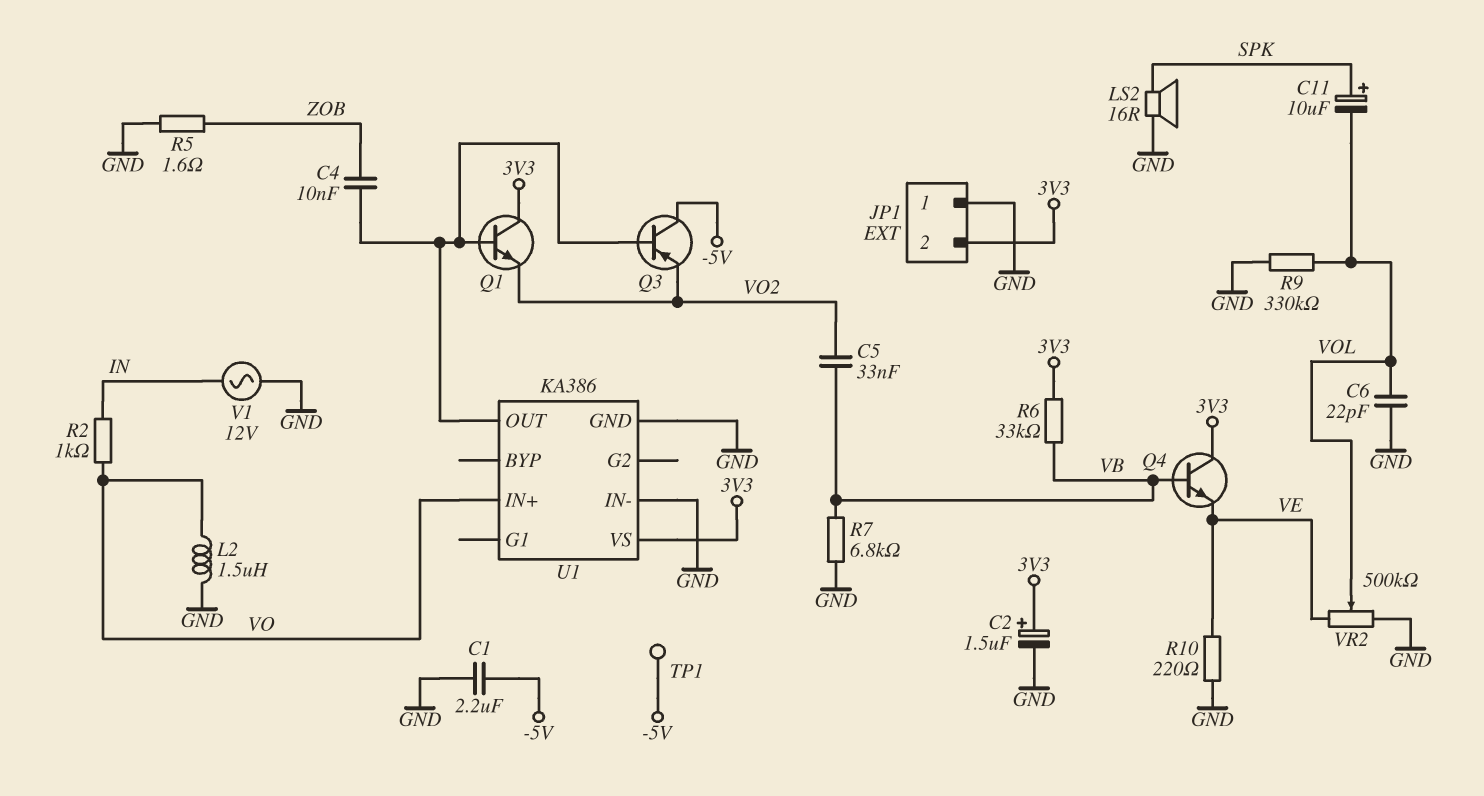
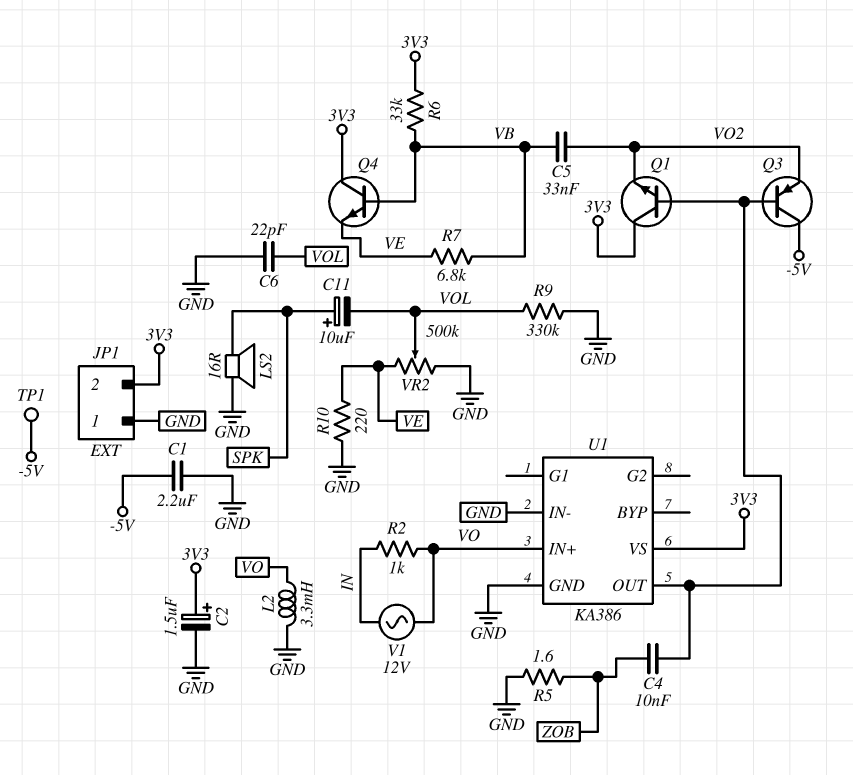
L2: 1.5uH (GND, VO) -> 3.3mH (GND, VO)
R7: 6.8k (GND, VB) -> 6.8k (VB, VE)
V1: AC 12V (GND, IN) -> AC 12V (IN, VO)

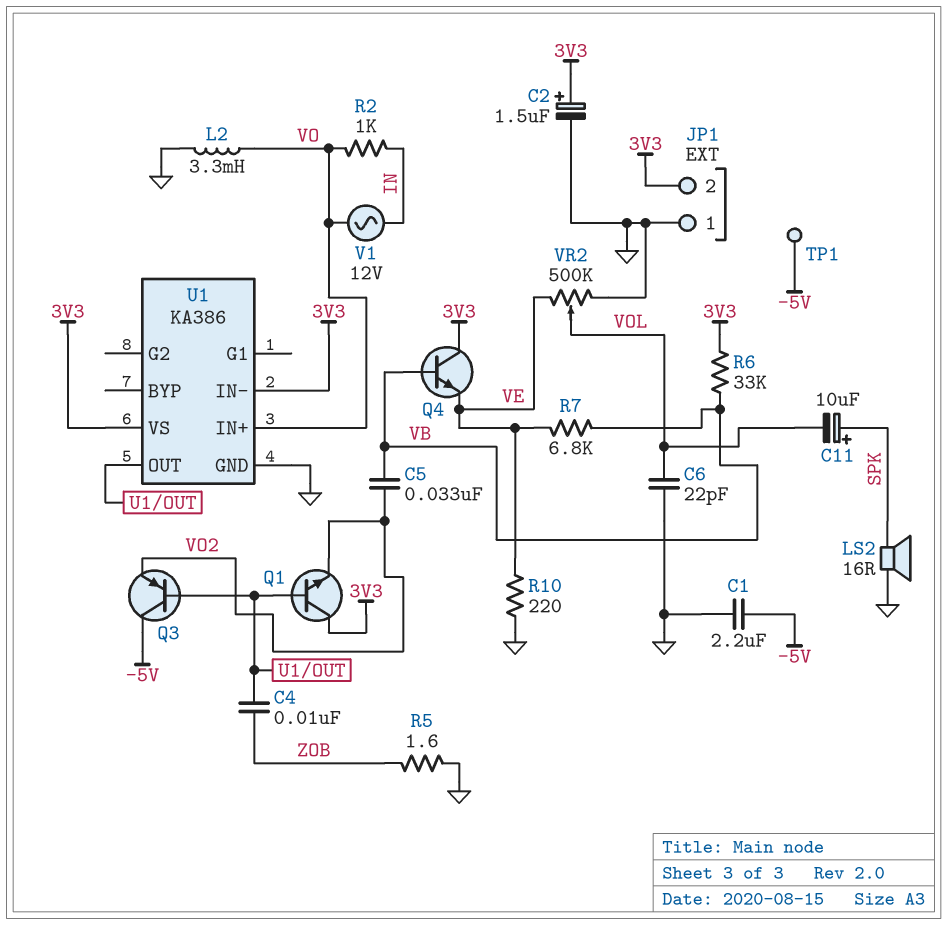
R9: 330k (GND, VOL) -> none
U1 pin IN-: GND -> 3V3

